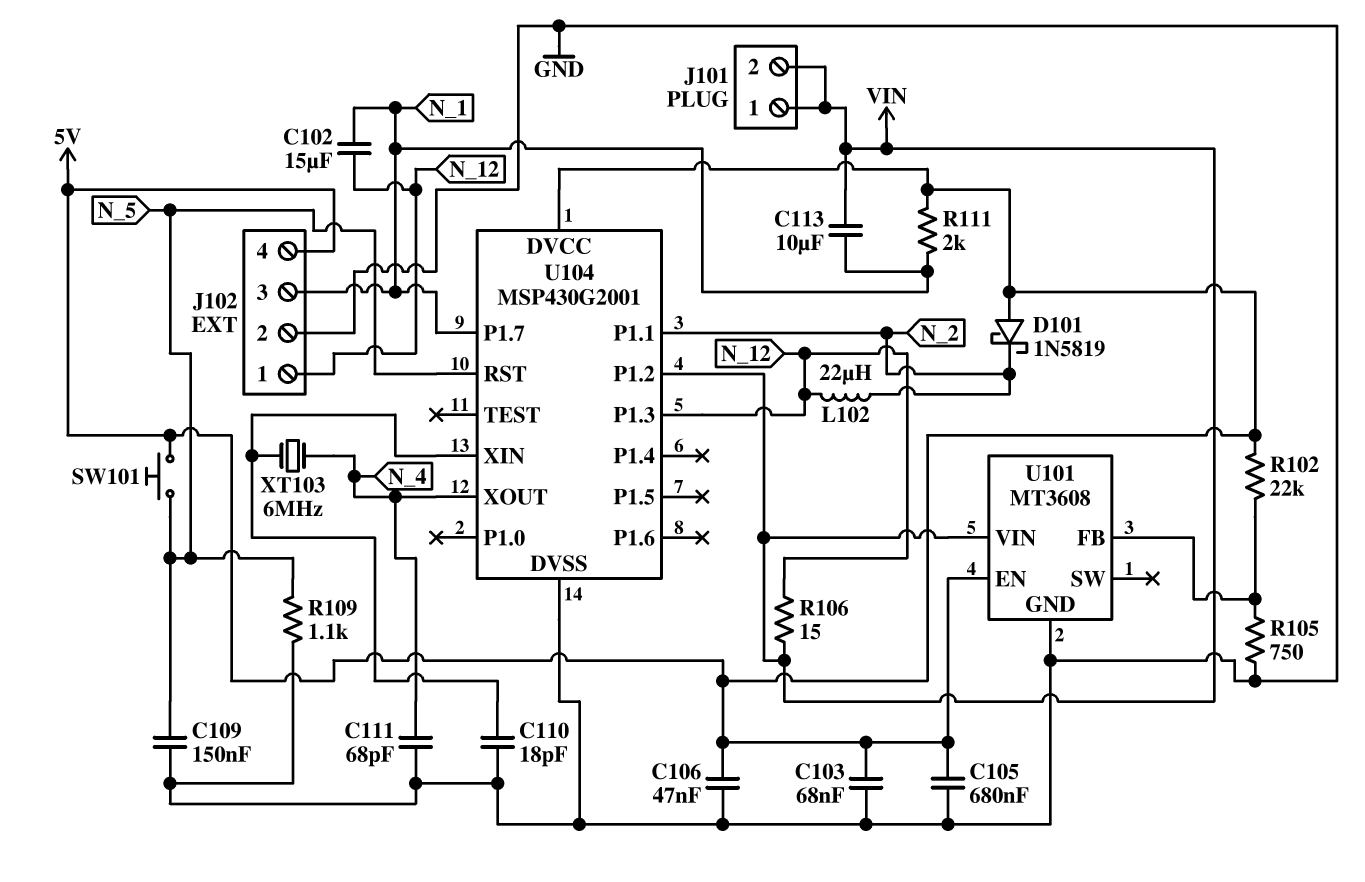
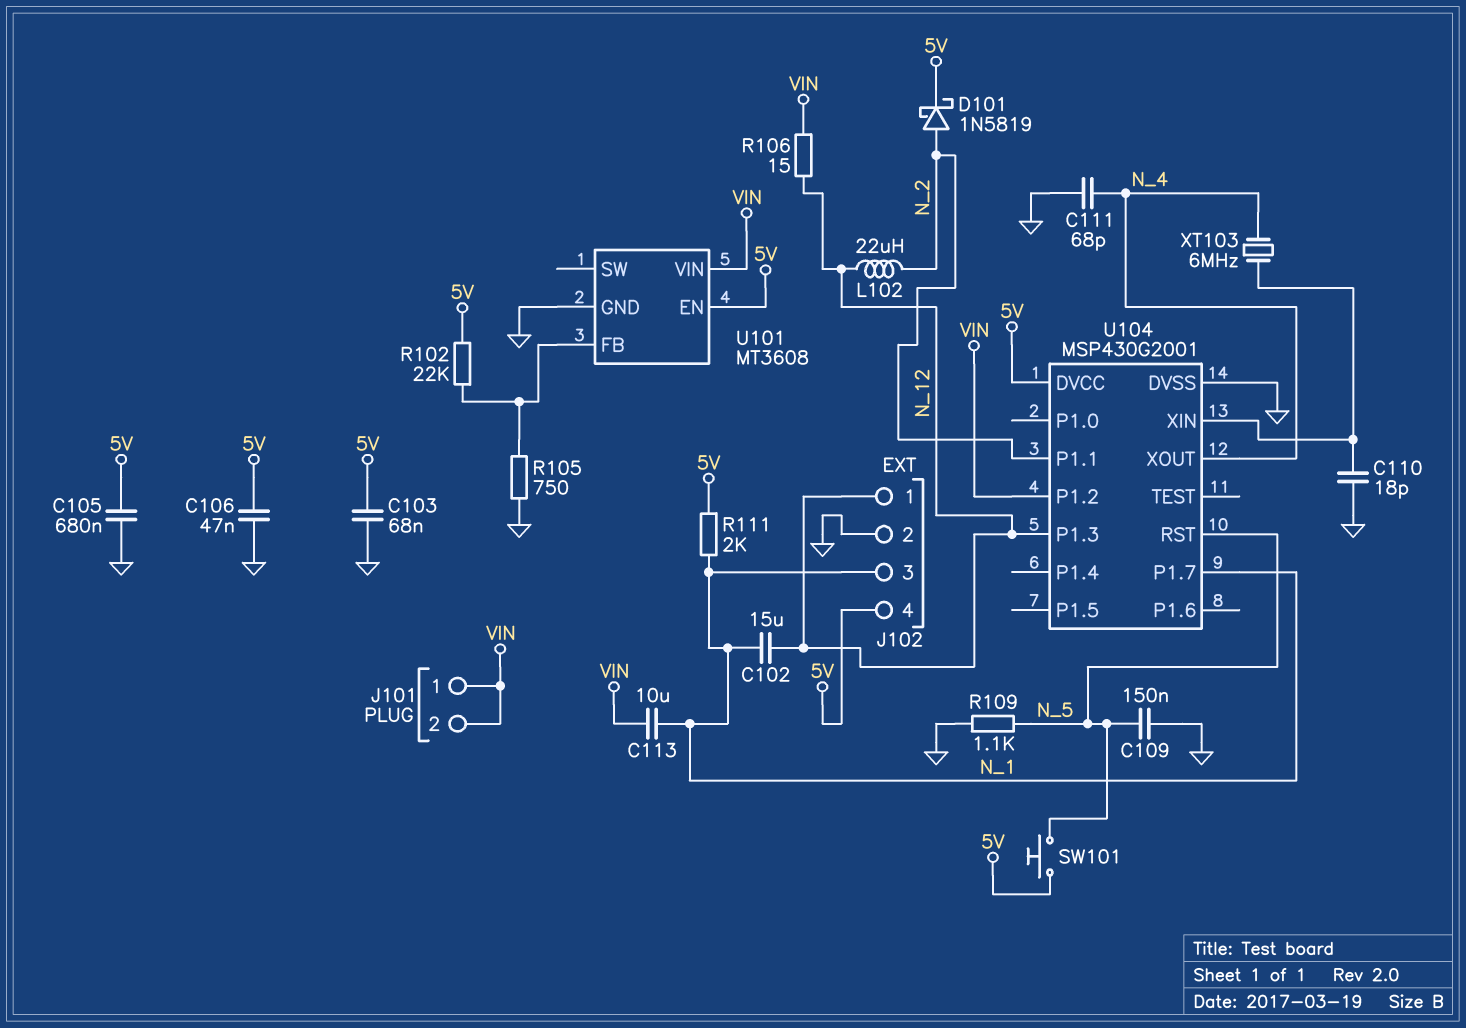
D101: schottky 1N5819 (A 5V, K N_2) -> schottky 1N5819 (A N_2, K 5V)

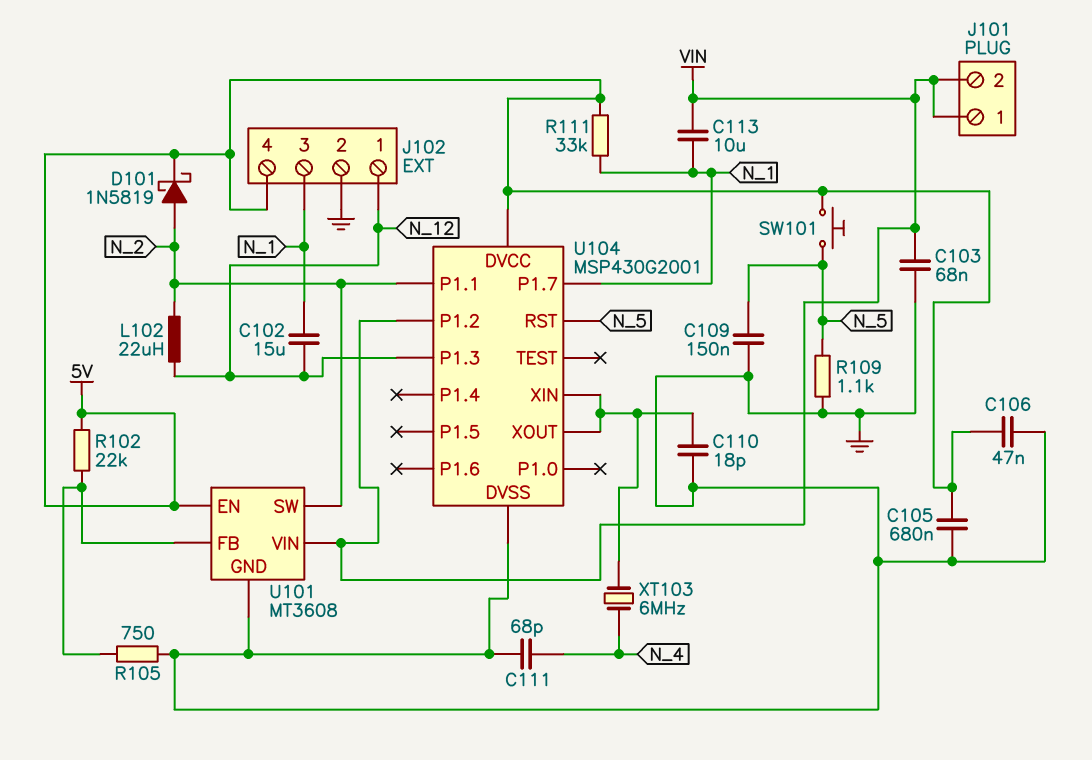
C103: 68nF (5V, GND) -> 68nF (GND, VIN)
R106: 15 (N_12, VIN) -> none
R111: 2k (5V, N_1) -> 33k (5V, N_1)
U101 pin SW: none -> N_2
U104 pin XOUT: N_4 -> U104/XIN

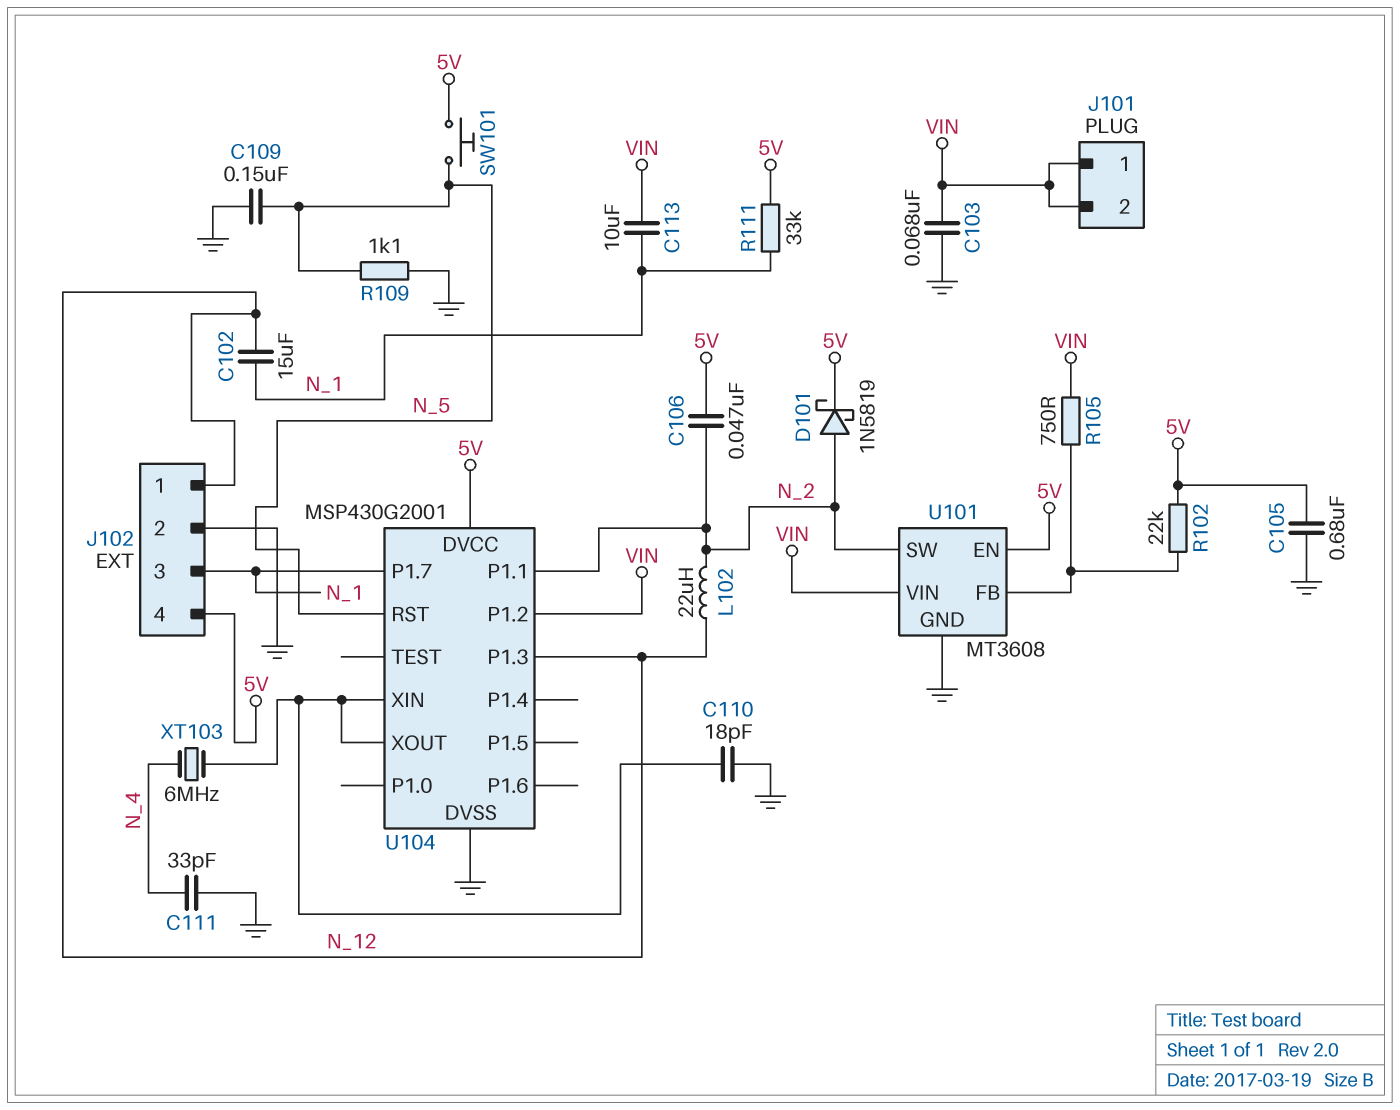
C106: 47nF (5V, GND) -> 47nF (5V, N_2)
C111: 68pF (GND, N_4) -> 33pF (GND, N_4)
R105: 750 (GND, U101/FB) -> 750 (U101/FB, VIN)

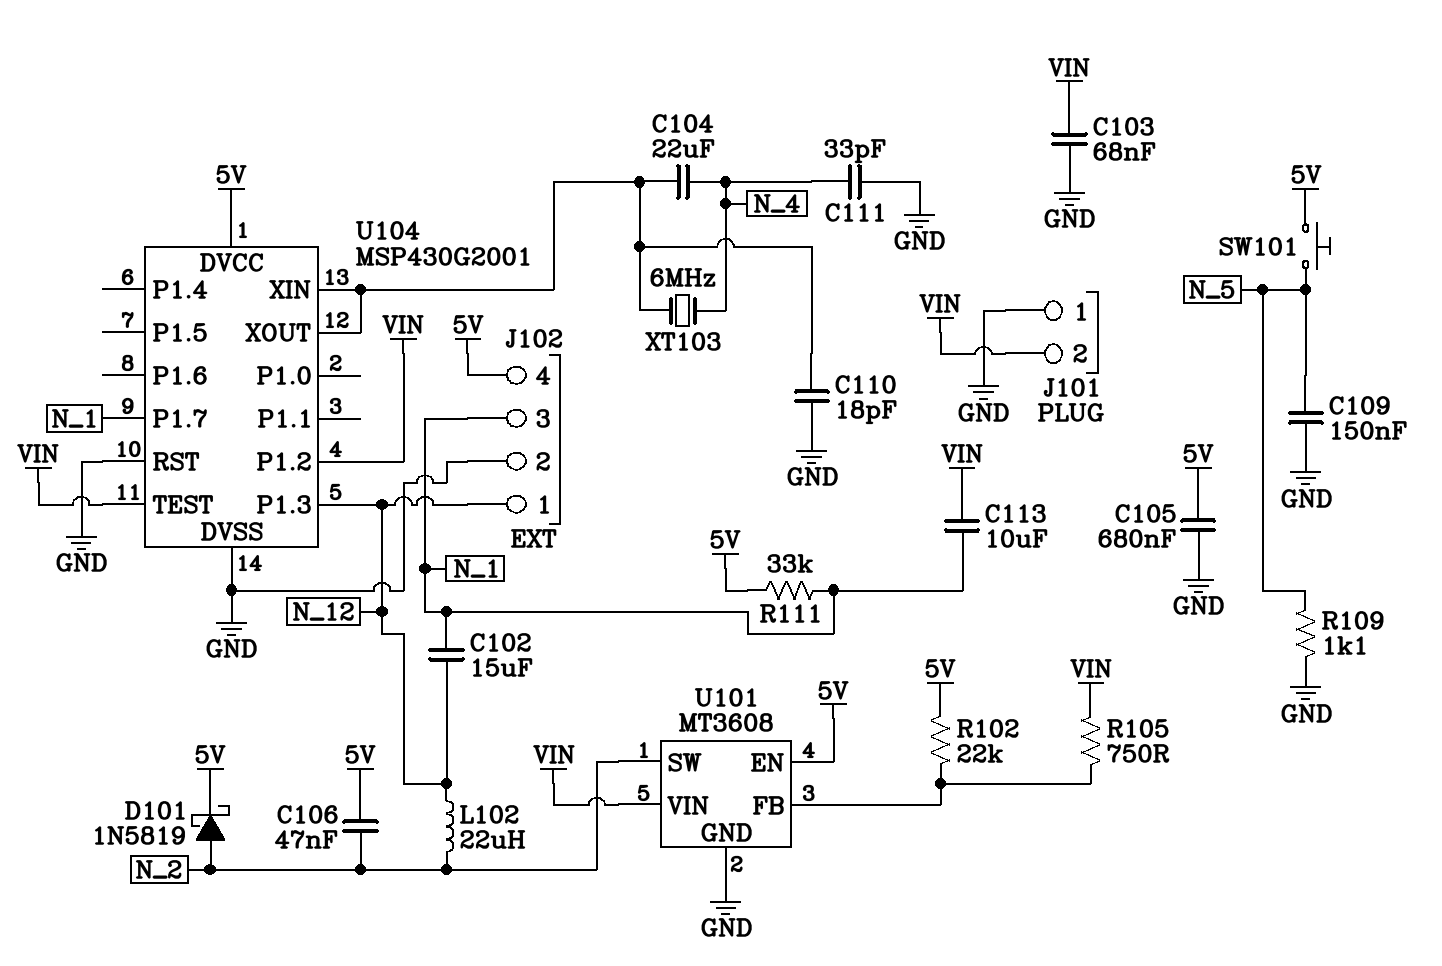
C104: none -> 22uF (N_4, U104/XIN)
J101 pin 1: VIN -> GND
U104 pin P1.1: N_2 -> none
U104 pin RST: N_5 -> GND
U104 pin TEST: none -> VIN

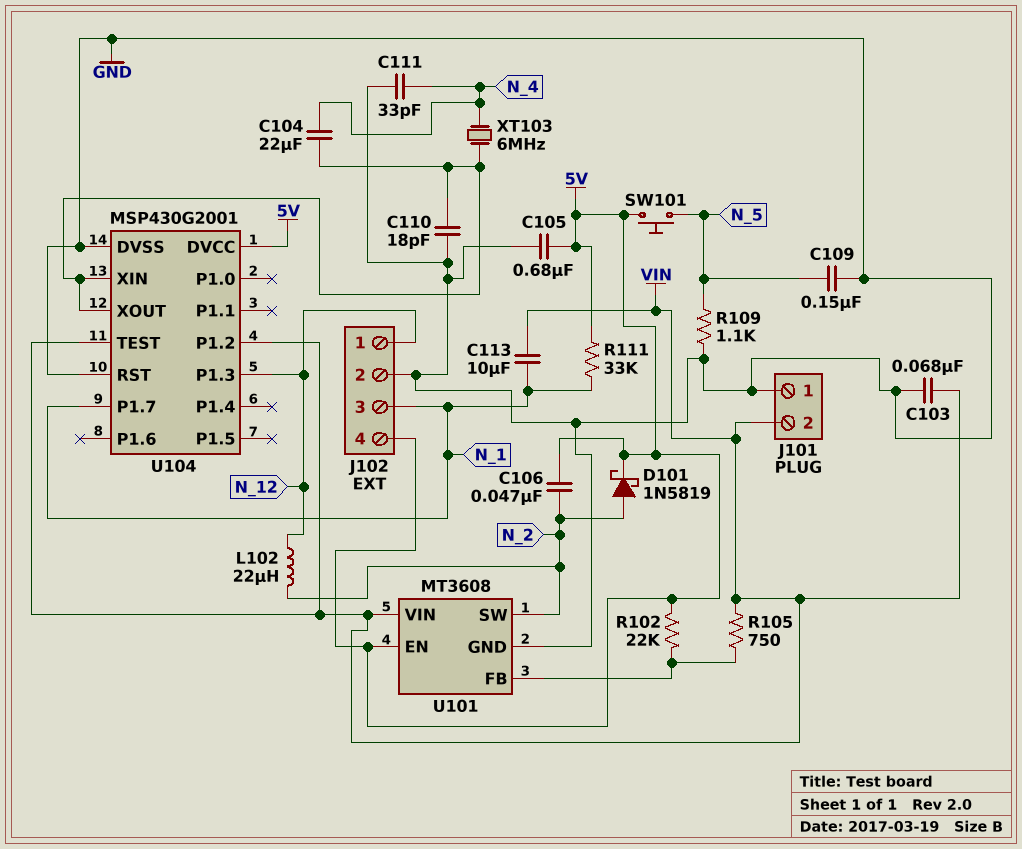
C102: 15uF (N_1, N_12) -> none

